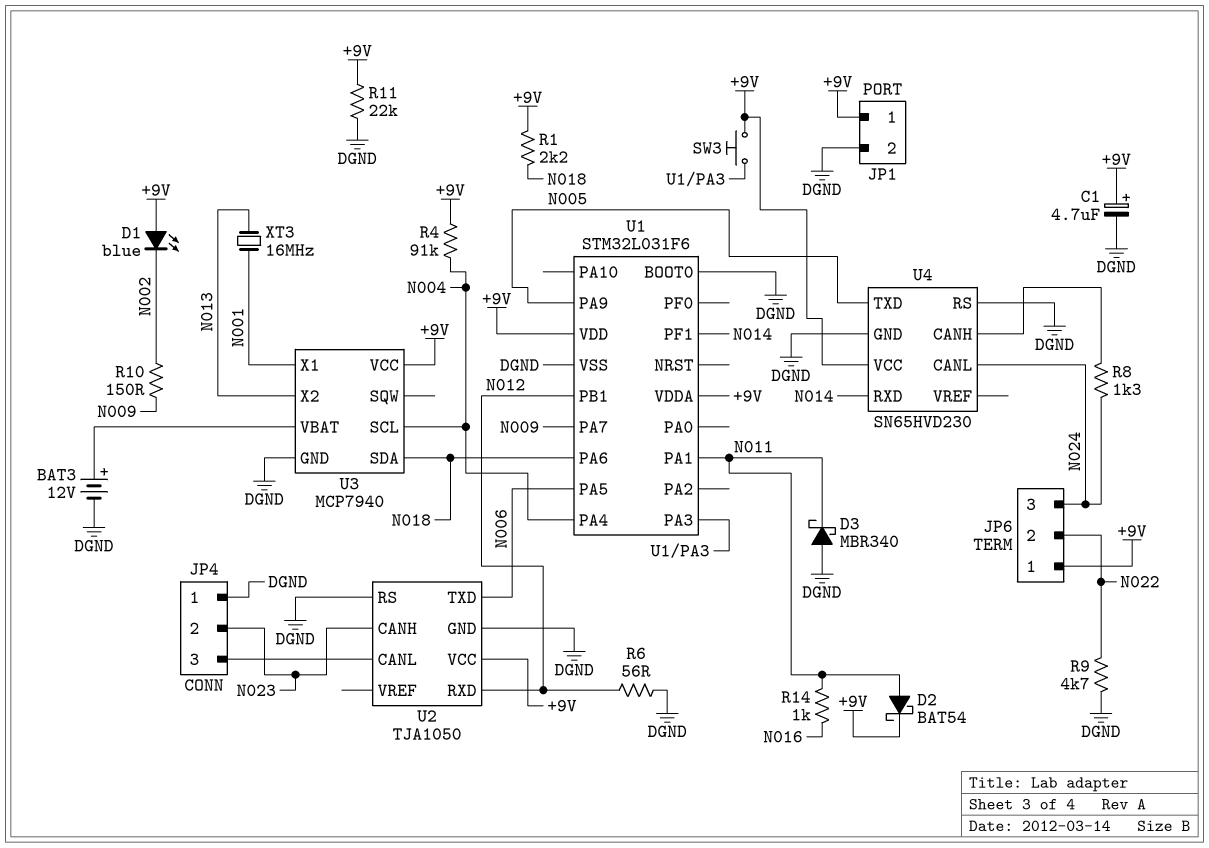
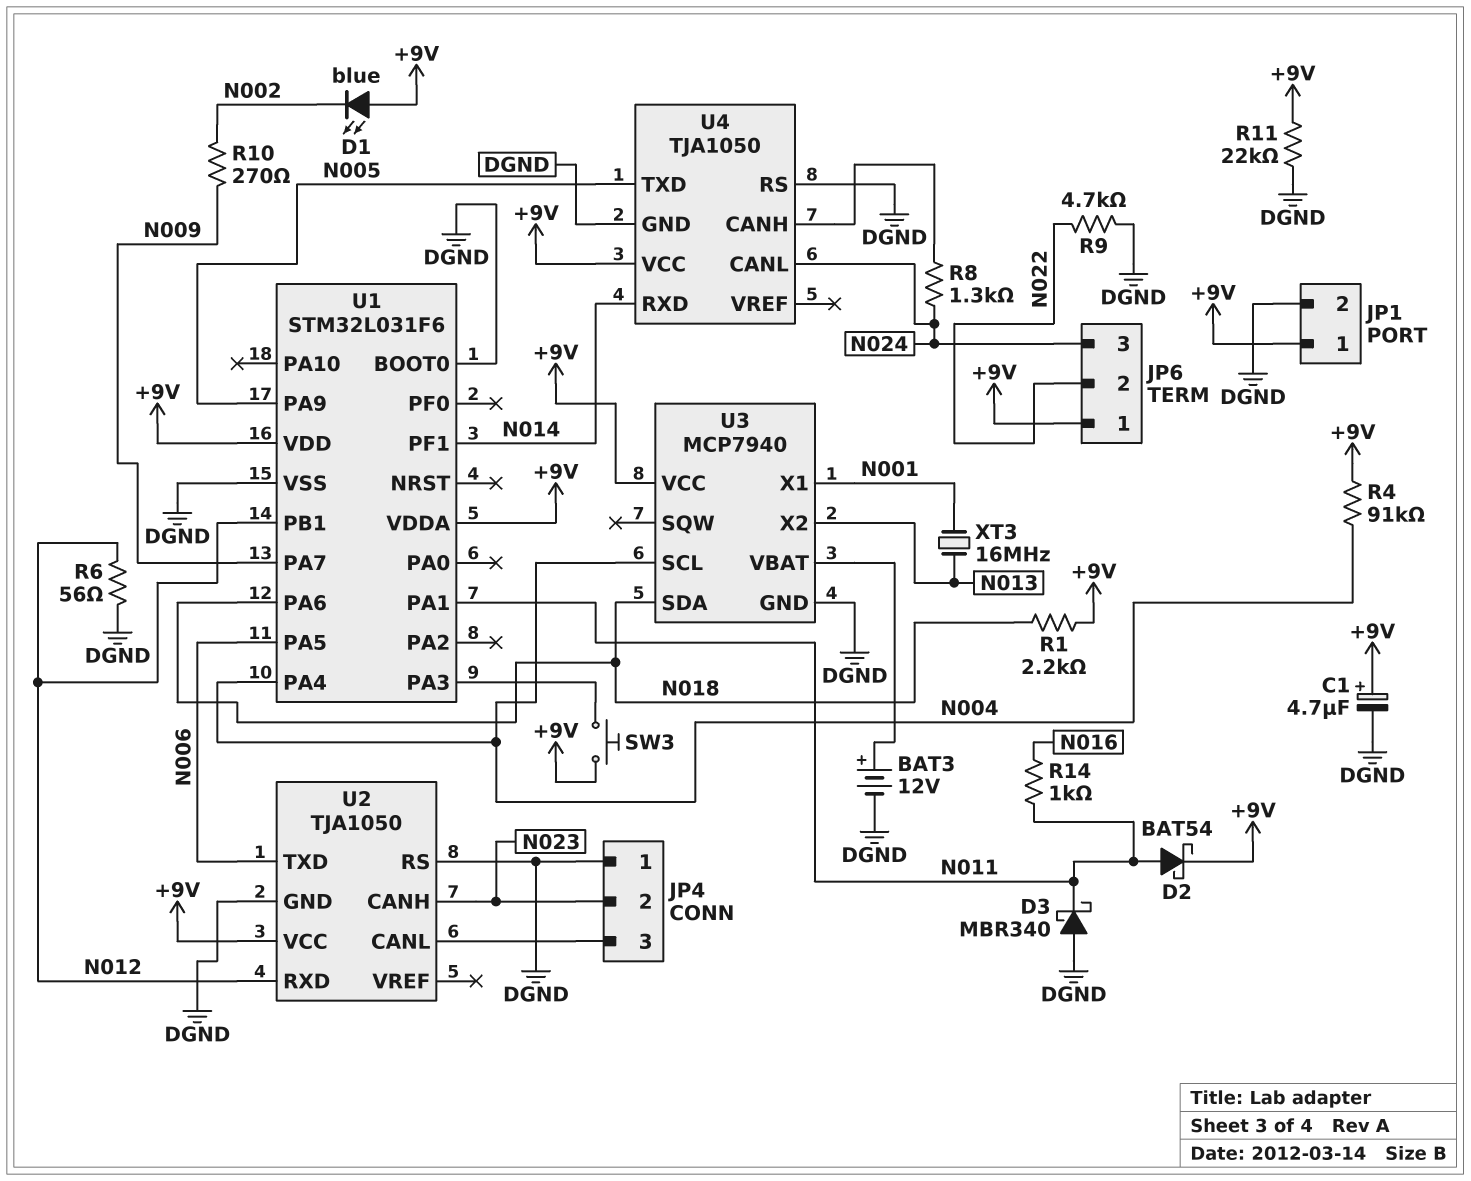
R10: 150 (N002, N009) -> 270 (N002, N009)
U4: SN65HVD230 -> TJA1050

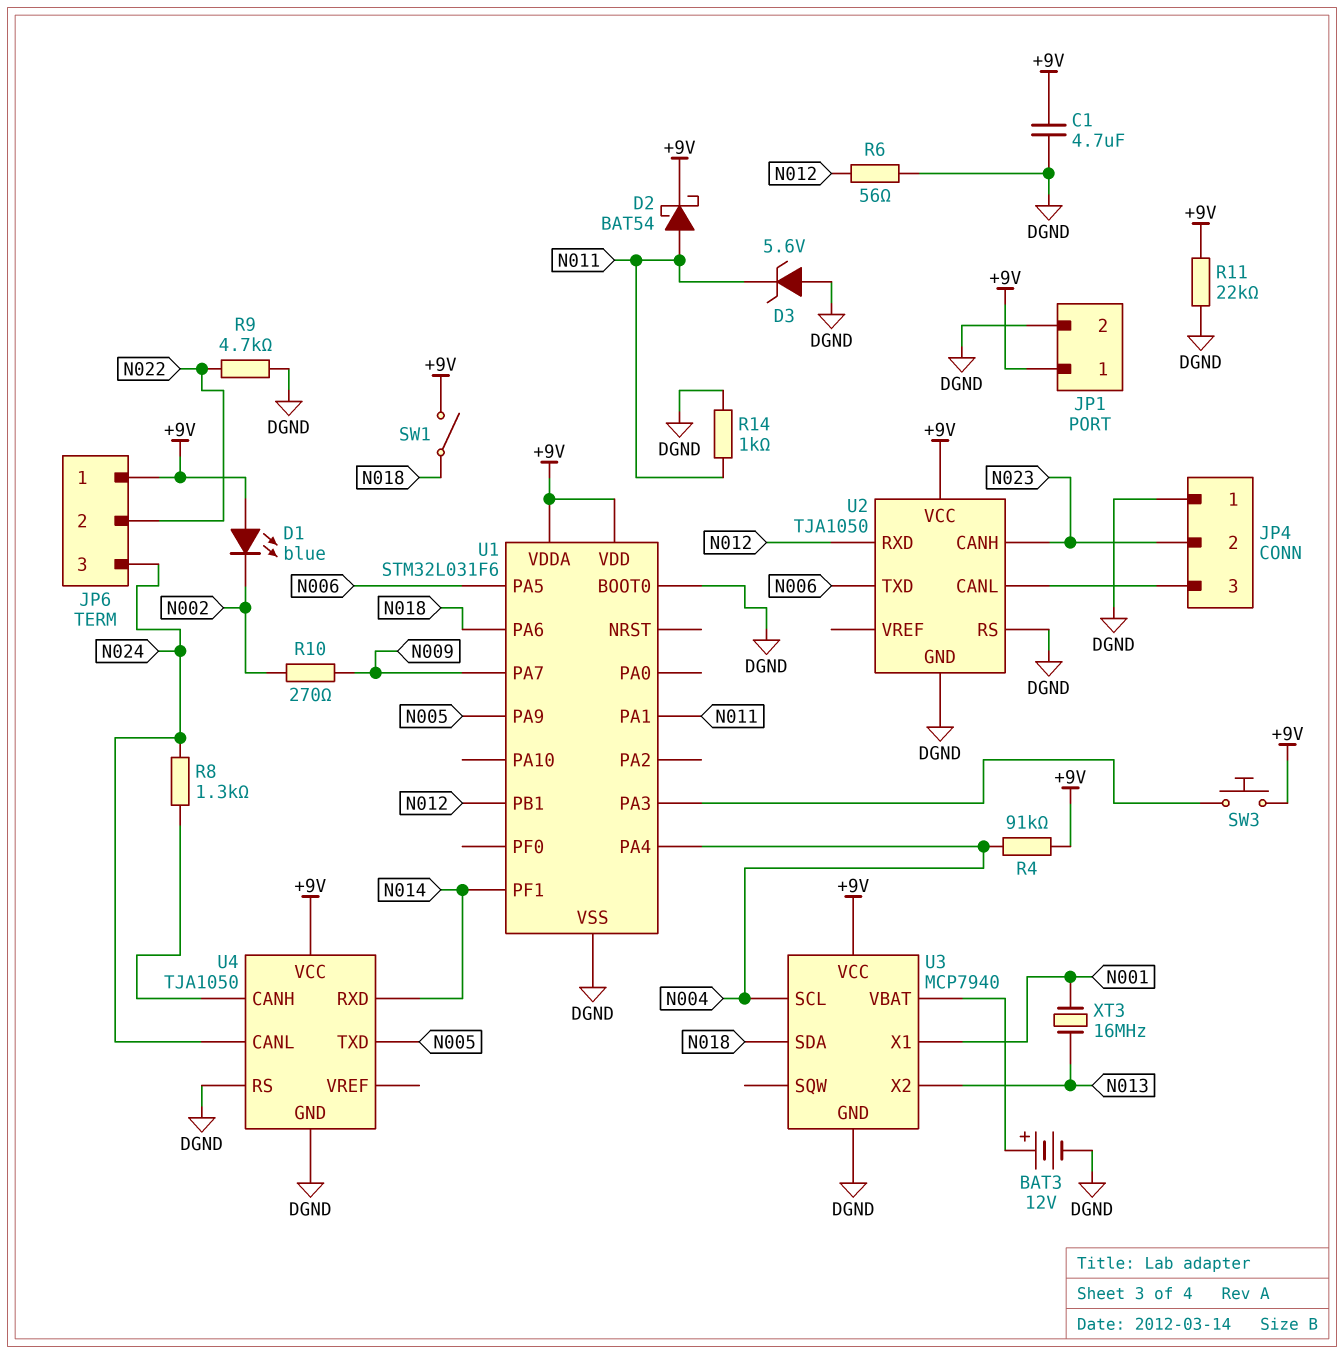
C1: 4.7uF (plus +9V, minus DGND) -> 4.7uF (+9V, DGND)
D3: schottky MBR340 (A DGND, K N011) -> zener 5.6V (A DGND, K N011)
R1: 2.2k (+9V, N018) -> none
R14: 1k (N011, N016) -> 1k (DGND, N011)
SW1: none -> switch (+9V, N018)

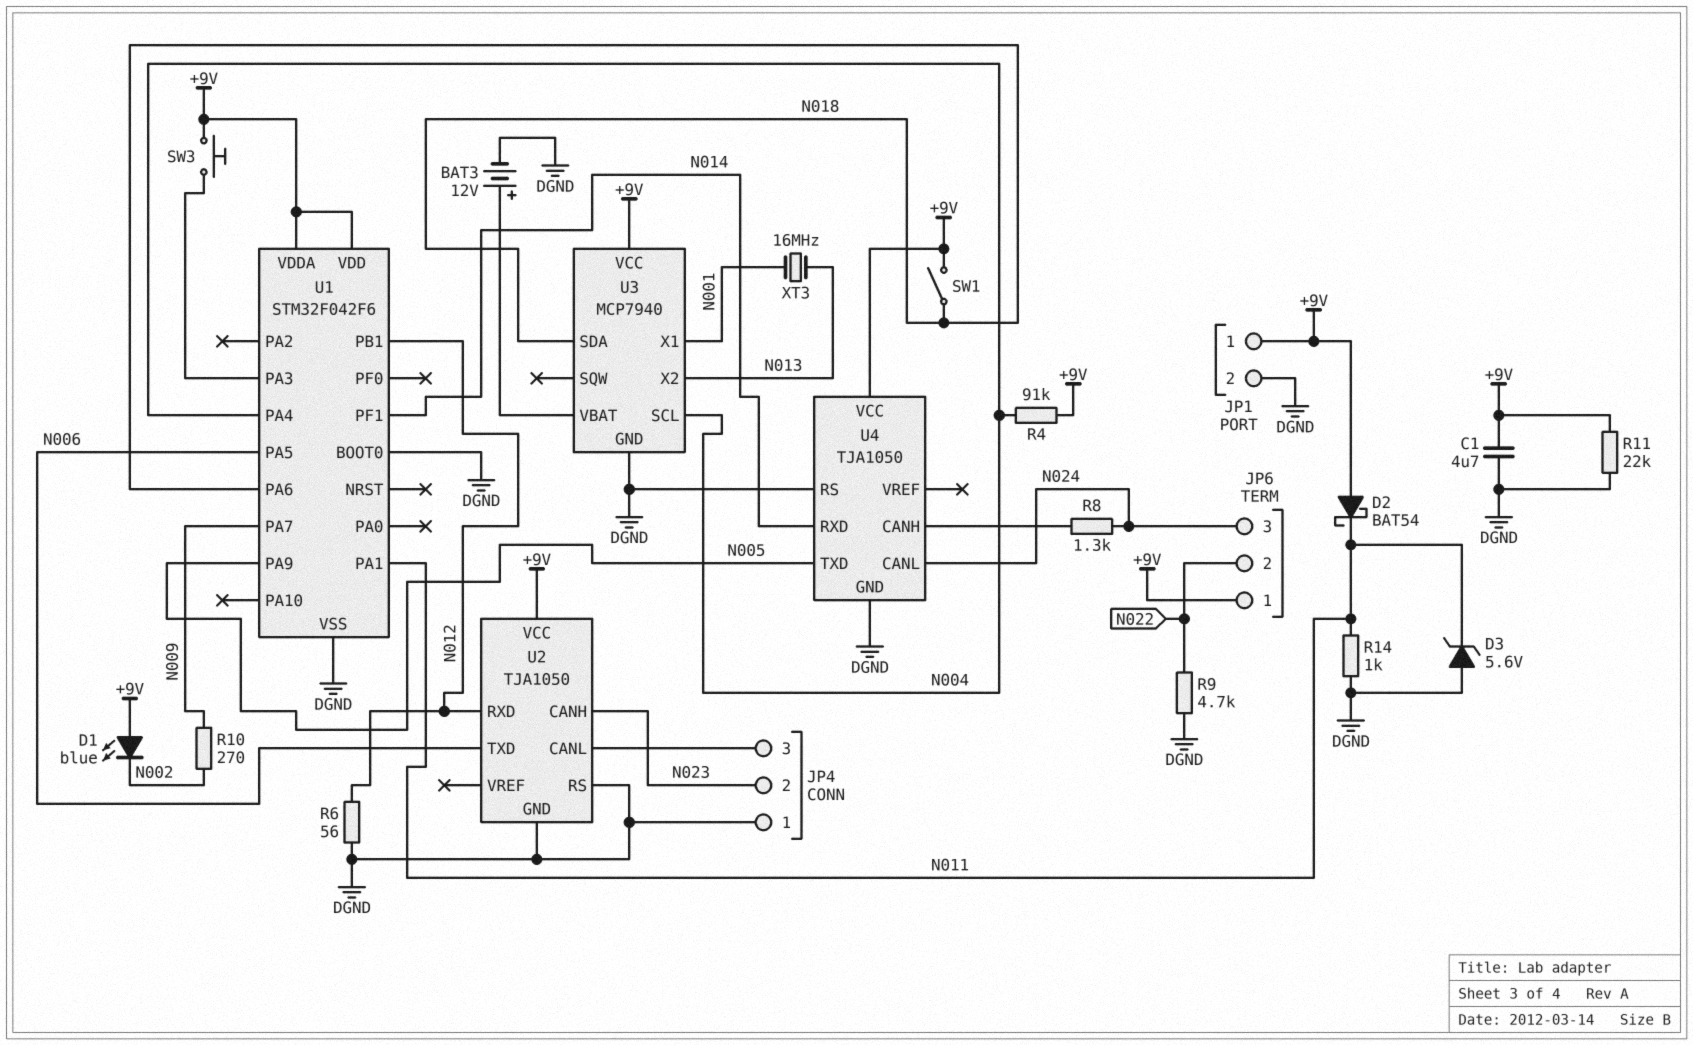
D2: schottky BAT54 (A N011, K +9V) -> schottky BAT54 (A +9V, K N011)
U1: STM32L031F6 -> STM32F042F6

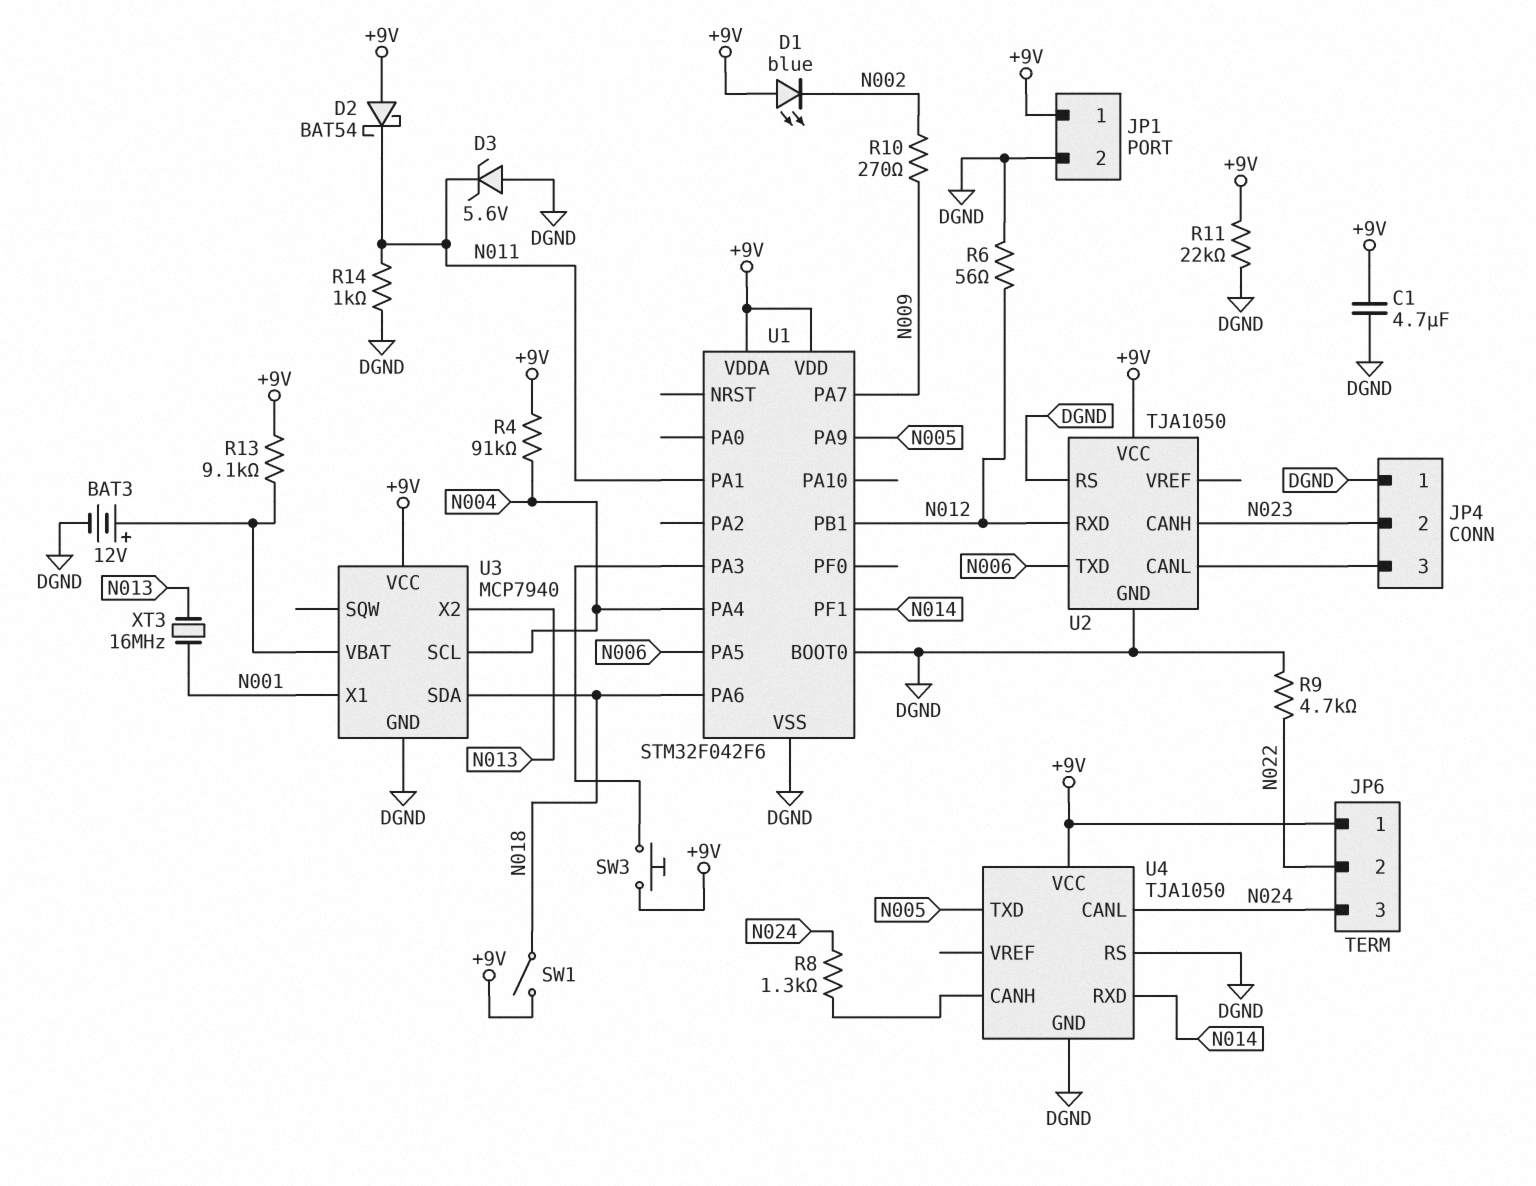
R13: none -> 9.1k (+9V, U3/VBAT)

